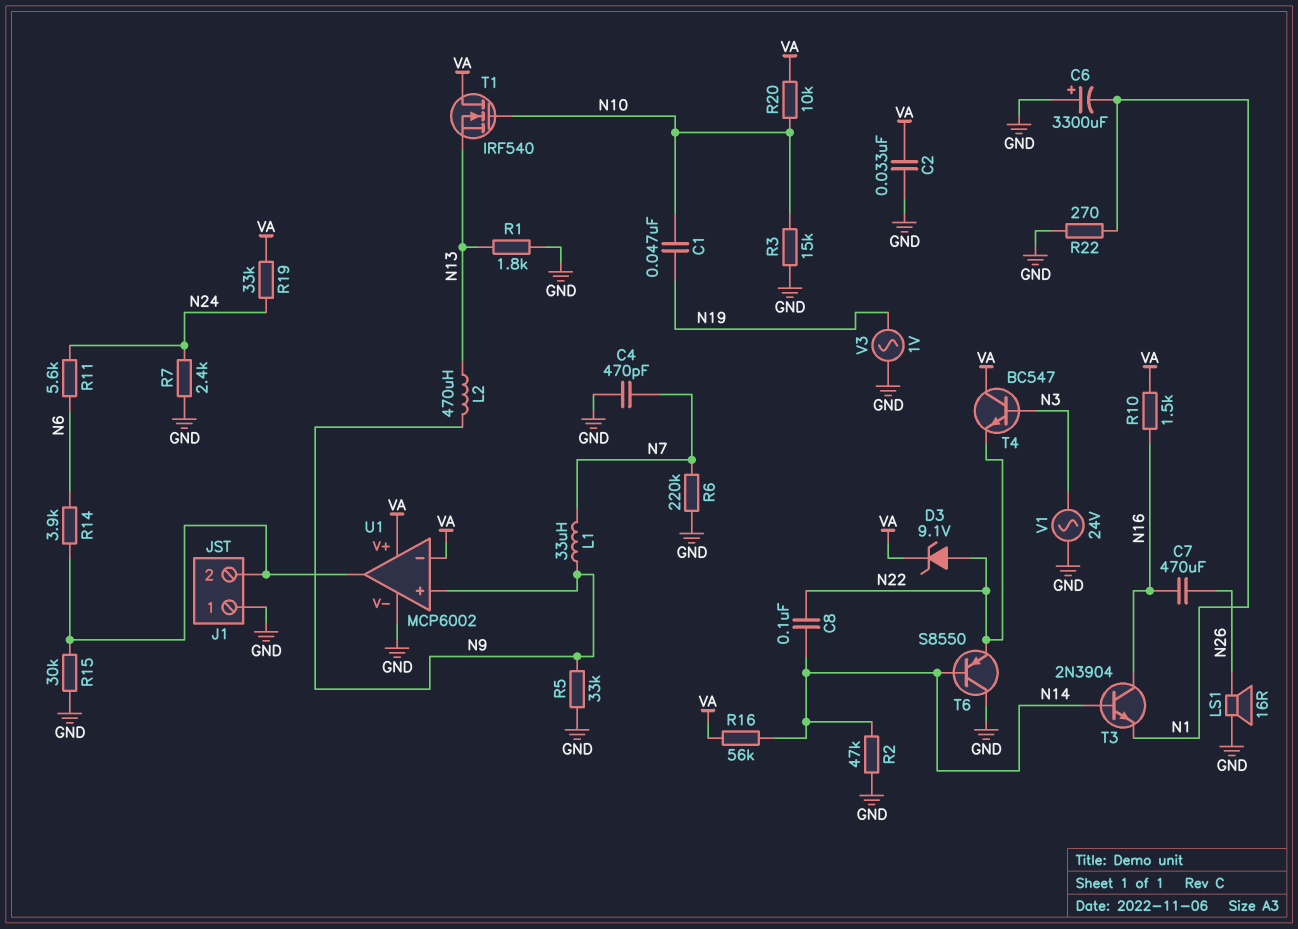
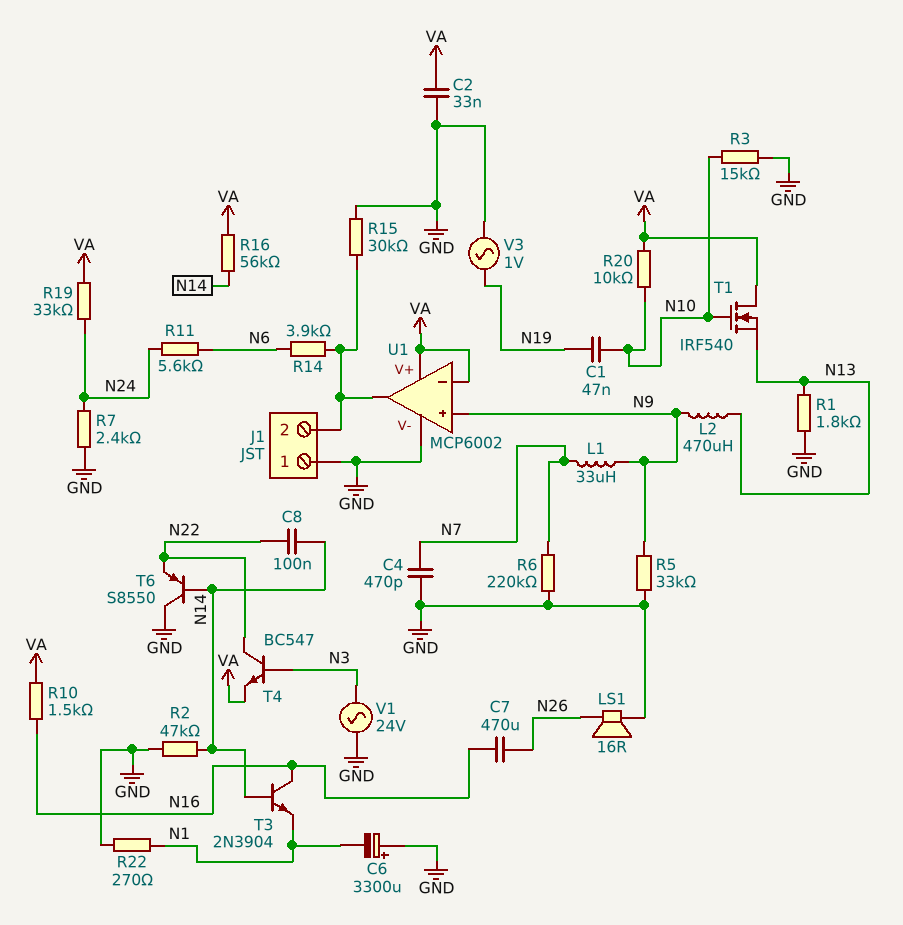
D3: zener 9.1V (A N22, K VA) -> none
T4: NPN BC547 (B N3, C VA, E N22) -> NPN BC547 (B N3, C N22, E VA)

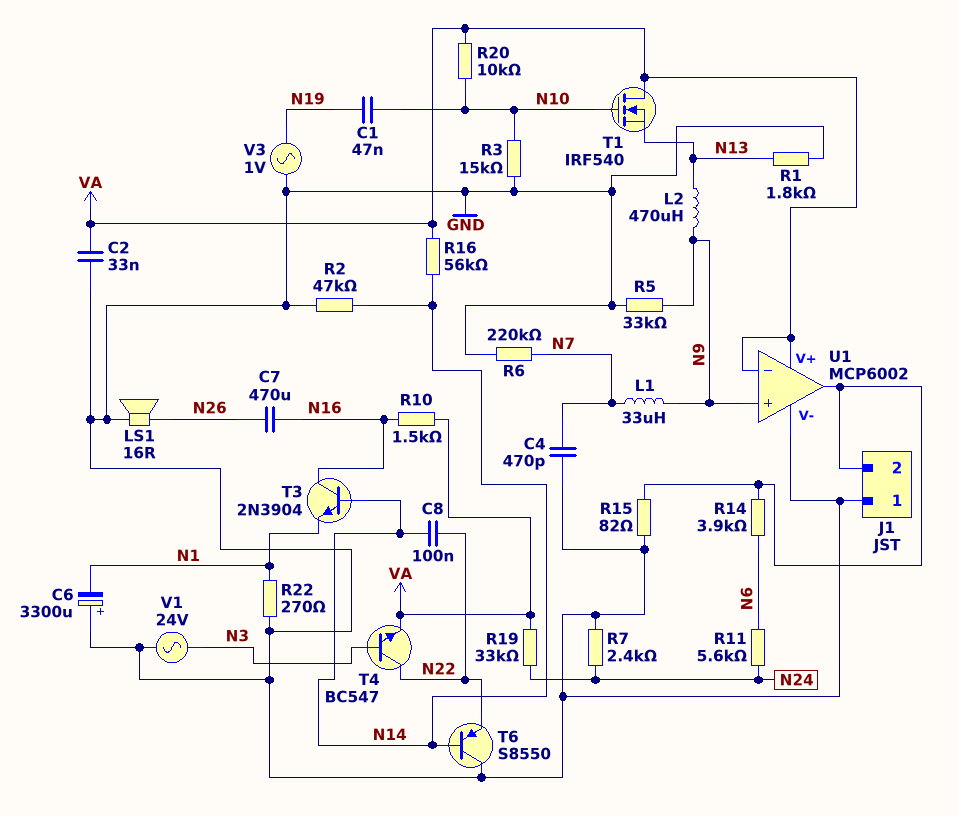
R15: 30k (GND, J1/2) -> 82 (GND, J1/2)

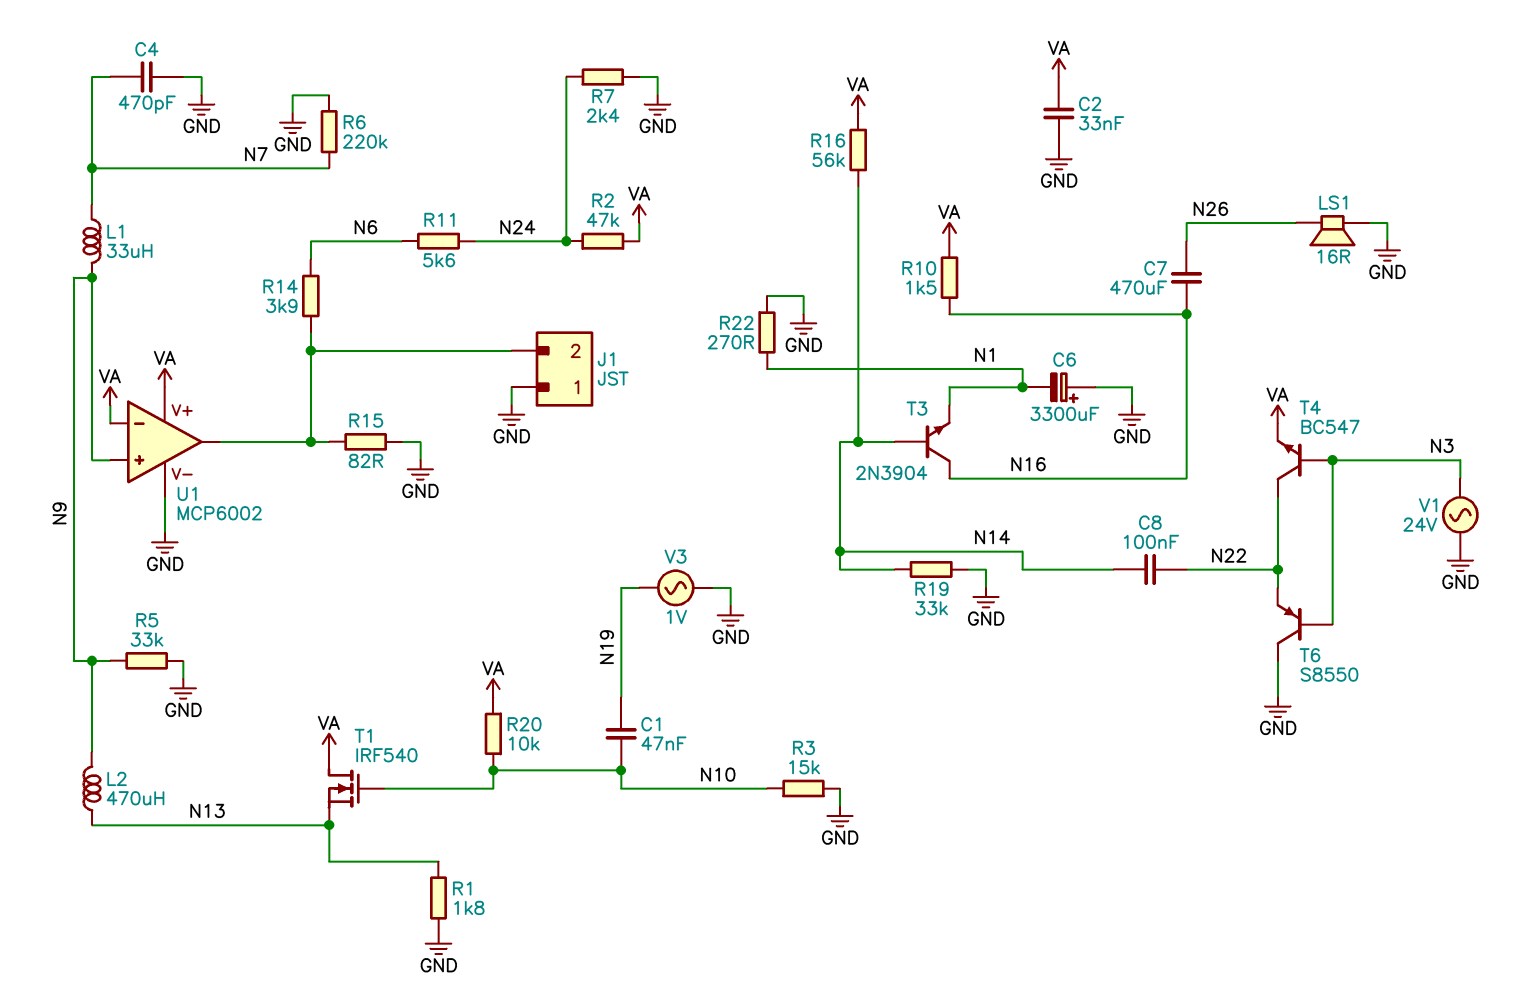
R2: 47k (GND, N14) -> 47k (N24, VA)
R19: 33k (N24, VA) -> 33k (GND, N14)
T6: PNP S8550 (B N14, C GND, E N22) -> PNP S8550 (B N3, C GND, E N22)

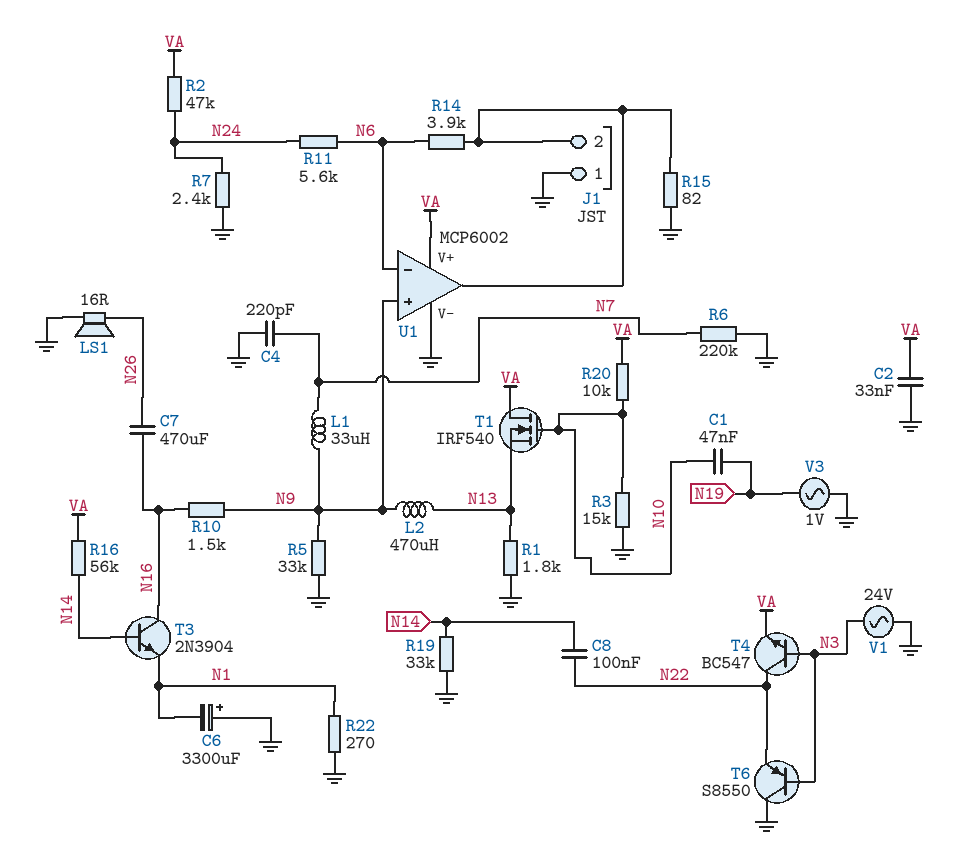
C4: 470pF (GND, N7) -> 220pF (GND, N7)
R10: 1.5k (N16, VA) -> 1.5k (N9, N16)
U1 pin in-: VA -> N6

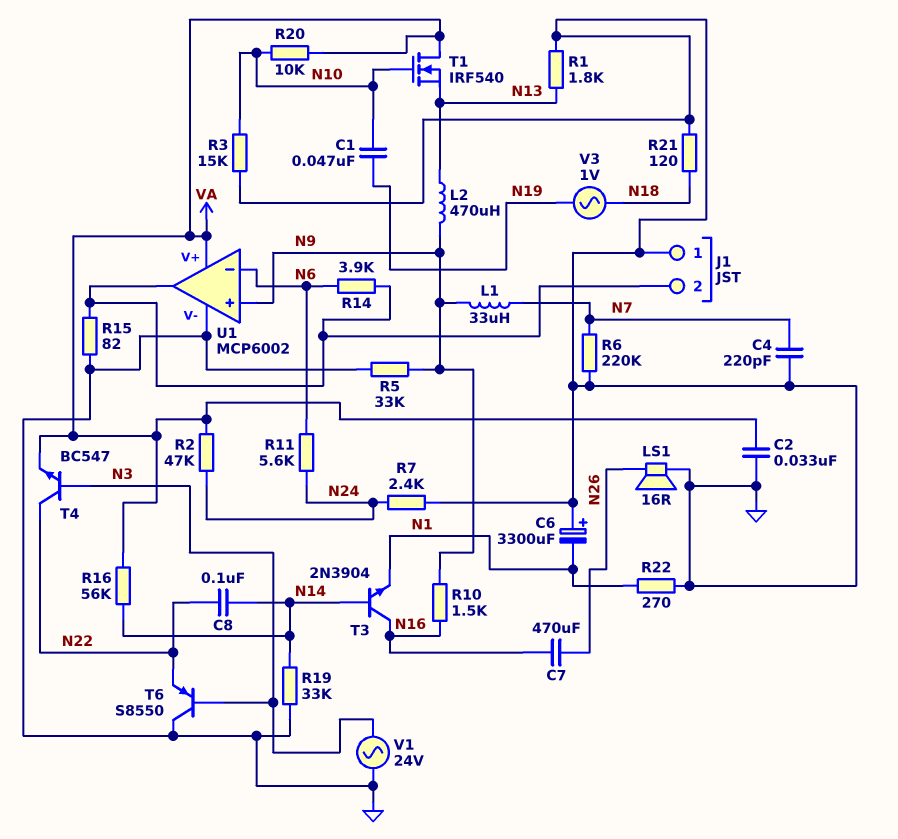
R21: none -> 120 (GND, N18)
V3: AC 1V (GND, N19) -> AC 1V (N18, N19)

